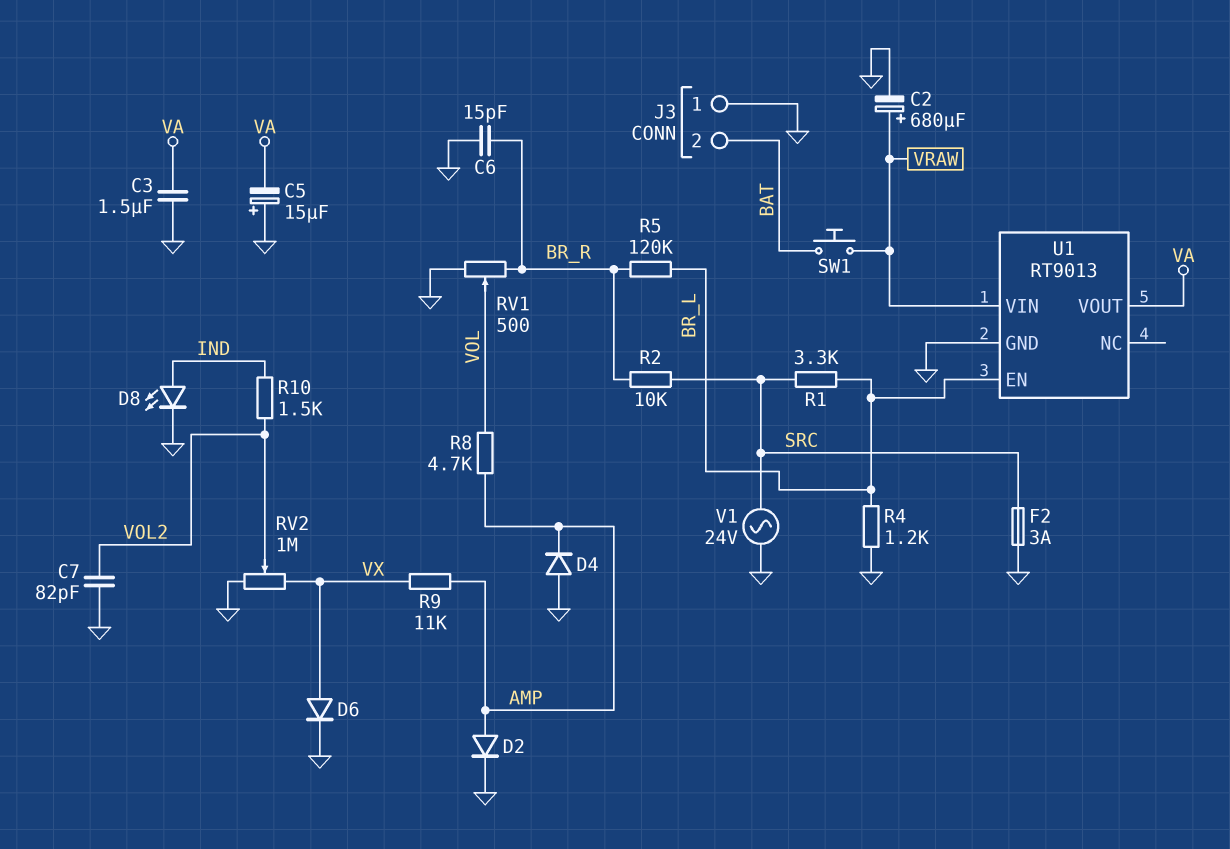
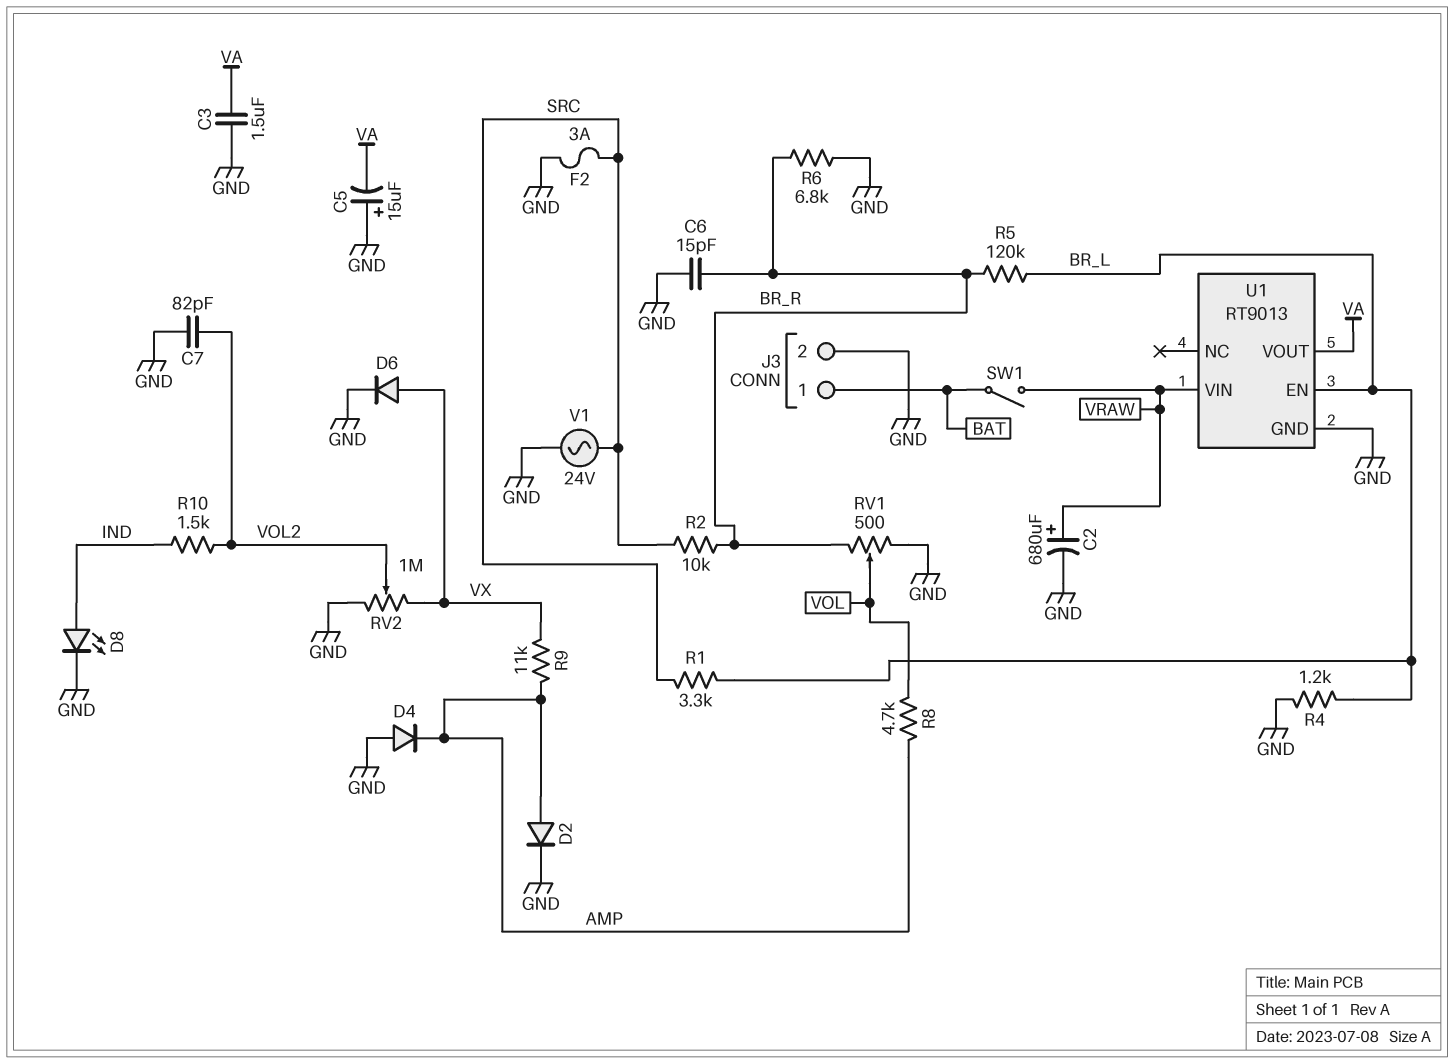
J3 pin 1: GND -> BAT
J3 pin 2: BAT -> GND
R6: none -> 6.8k (BR_R, GND)
SW1: button (BAT, VRAW) -> switch (BAT, VRAW)

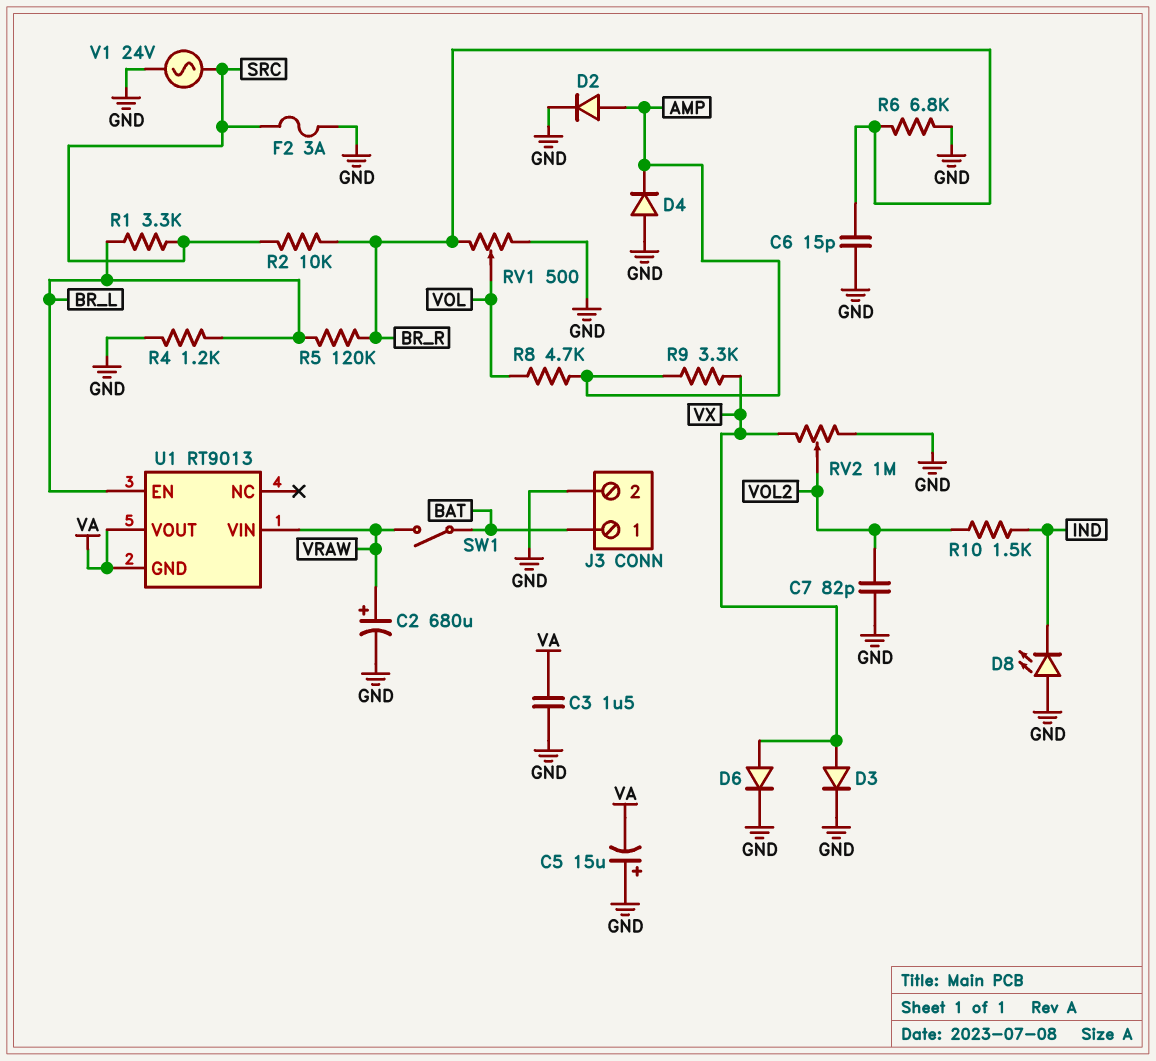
D3: none -> diode (A VX, K GND)
D8: LED (A IND, K GND) -> LED (A GND, K IND)
R9: 11k (AMP, VX) -> 3.3k (AMP, VX)
U1 pin GND: GND -> VA

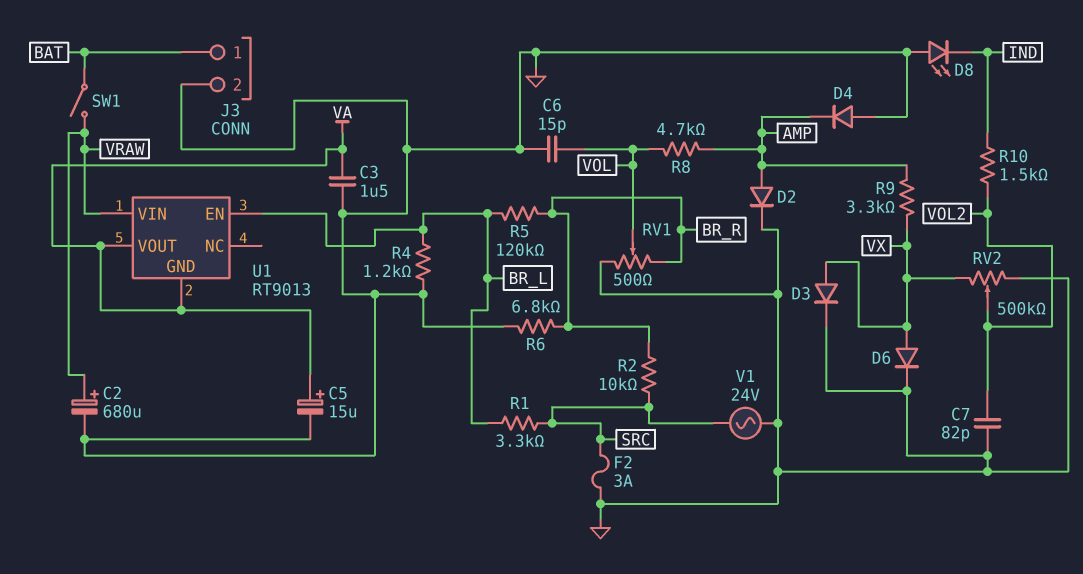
C5: 15uF (plus GND, minus VA) -> 15uF (plus VA, minus GND)
C6: 15pF (BR_R, GND) -> 15pF (GND, VOL)
RV2: 1M (GND, VX, wiper VOL2) -> 500k (GND, VX, wiper VOL2)

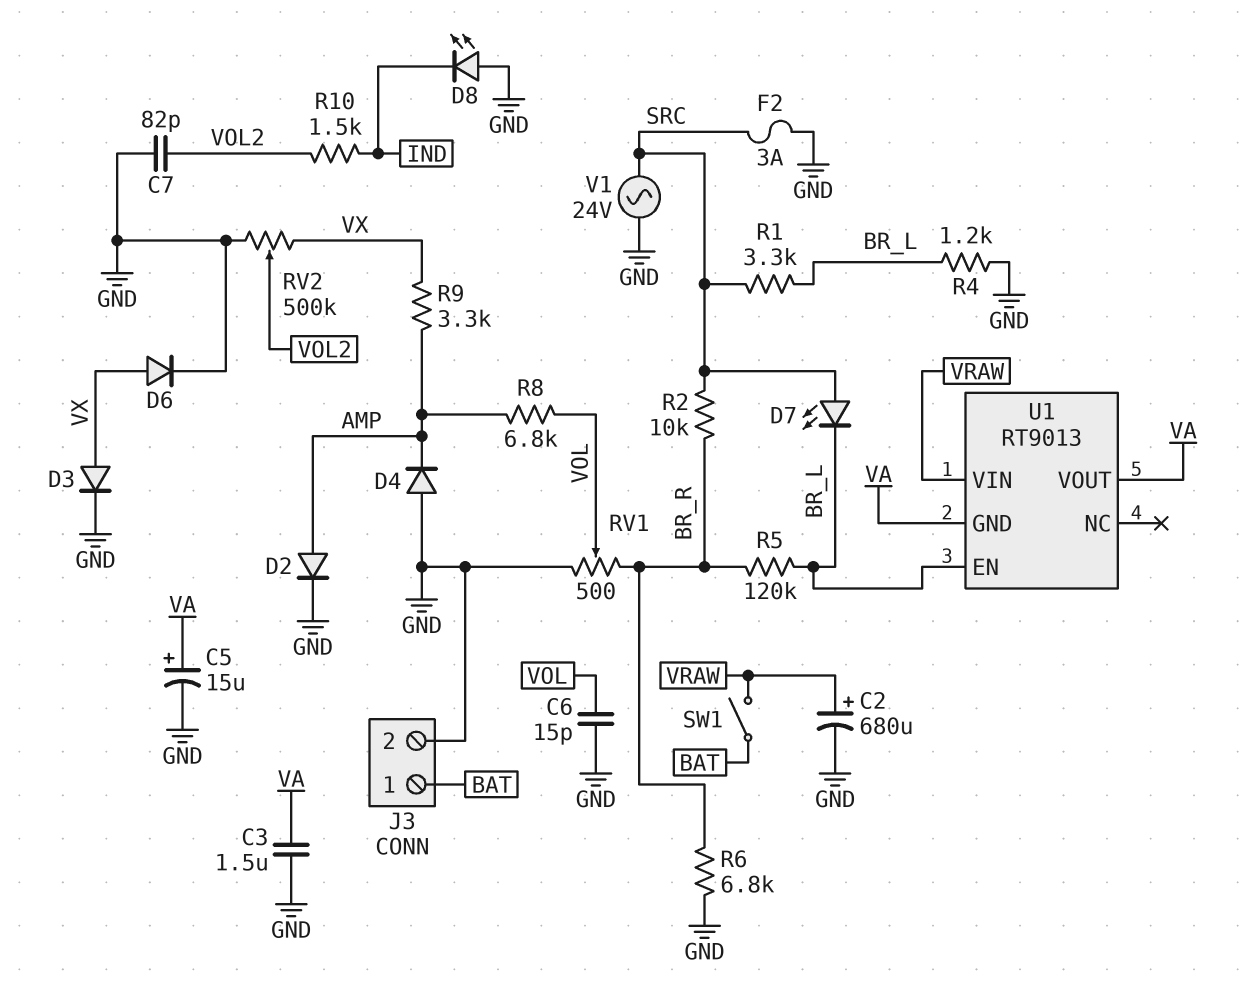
D7: none -> LED (A SRC, K BR_L)
R8: 4.7k (AMP, VOL) -> 6.8k (AMP, VOL)

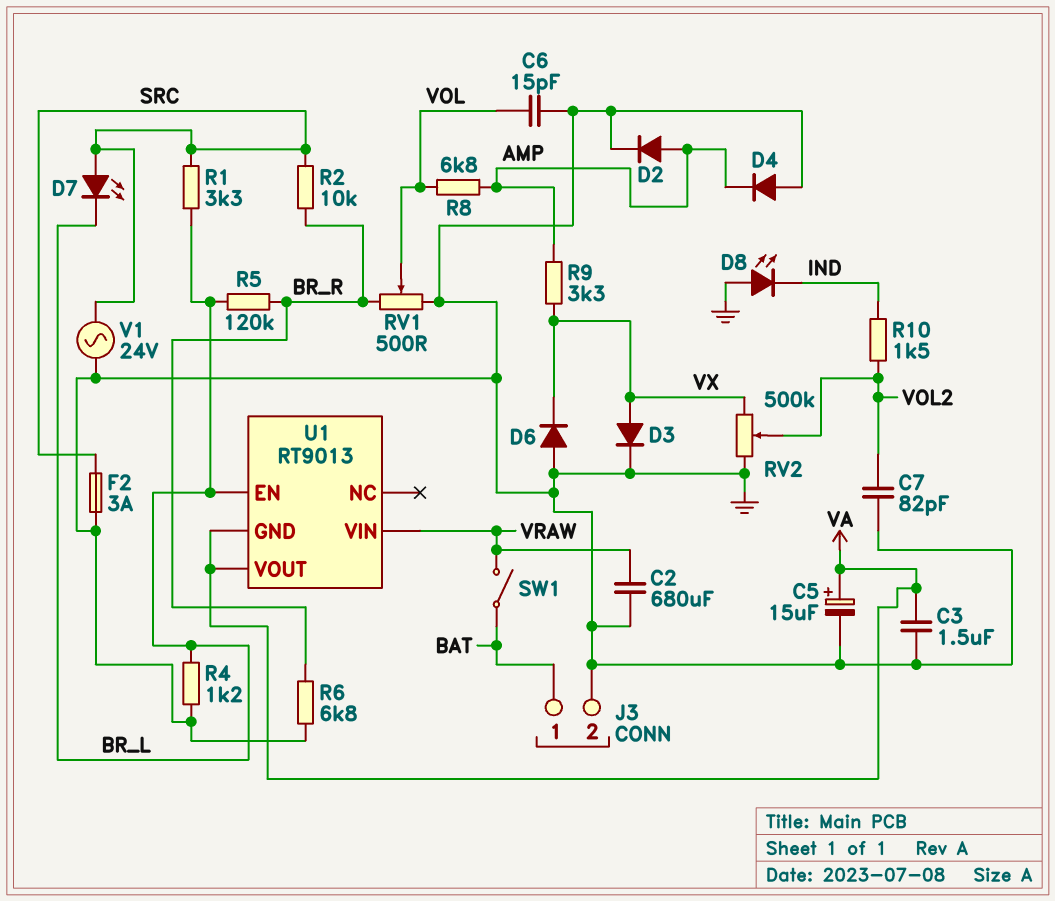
C2: 680uF (plus VRAW, minus GND) -> 680uF (GND, VRAW)
D6: diode (A VX, K GND) -> diode (A GND, K VX)

